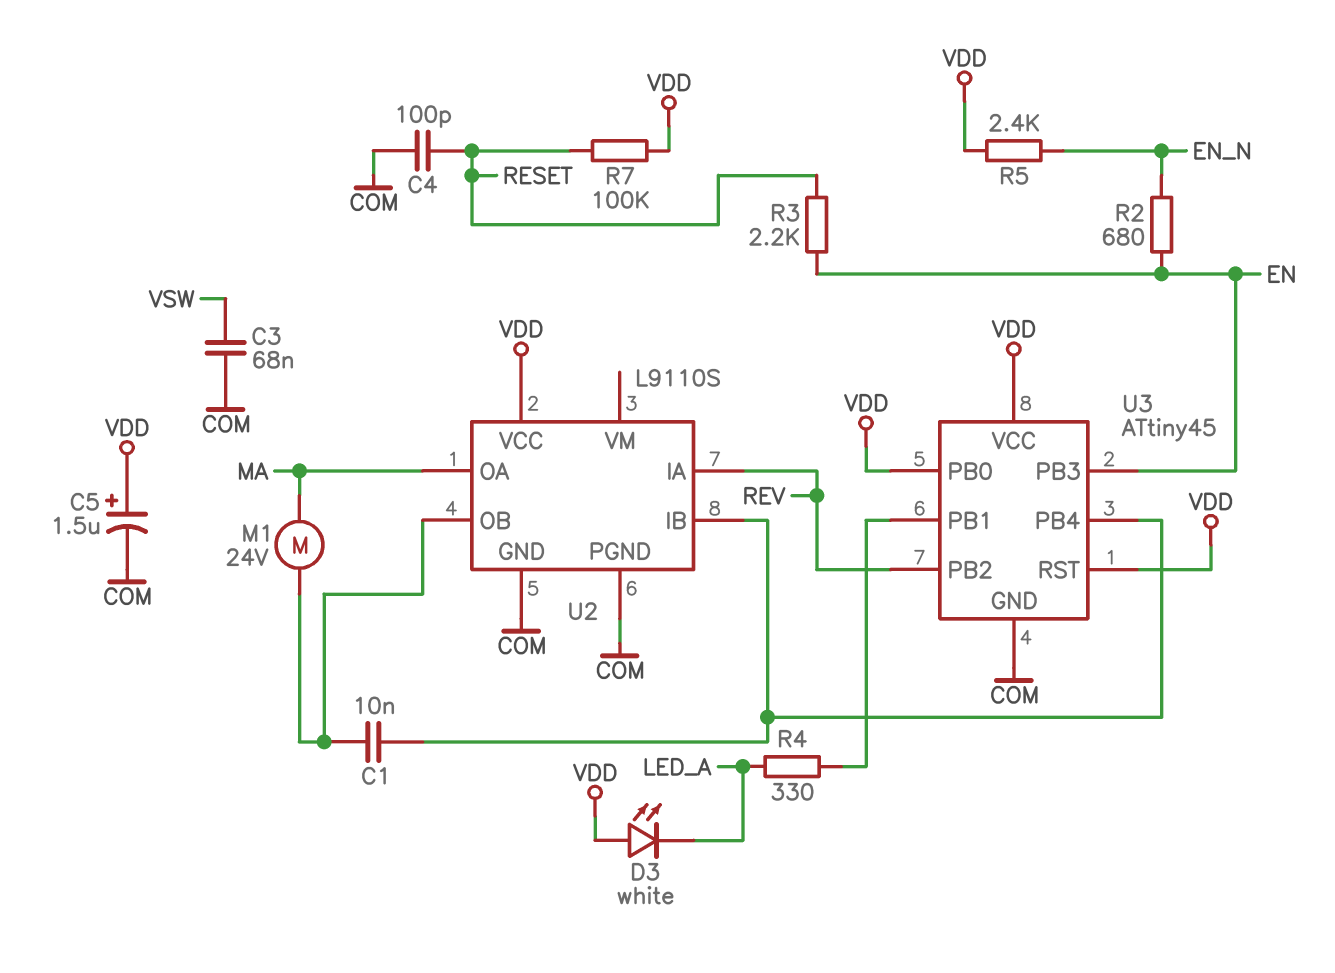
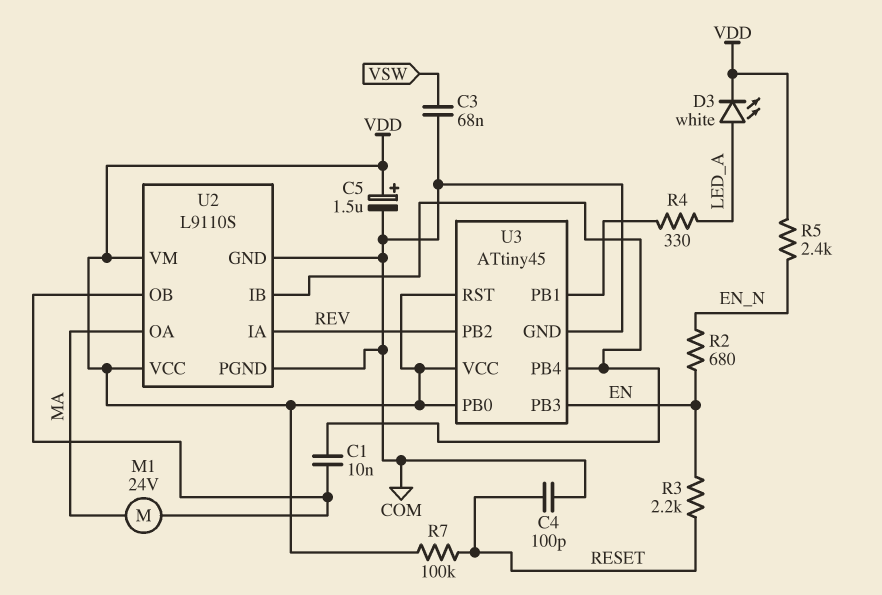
D3: LED white (A VDD, K LED_A) -> LED white (A LED_A, K VDD)
U2 pin VM: none -> VDD

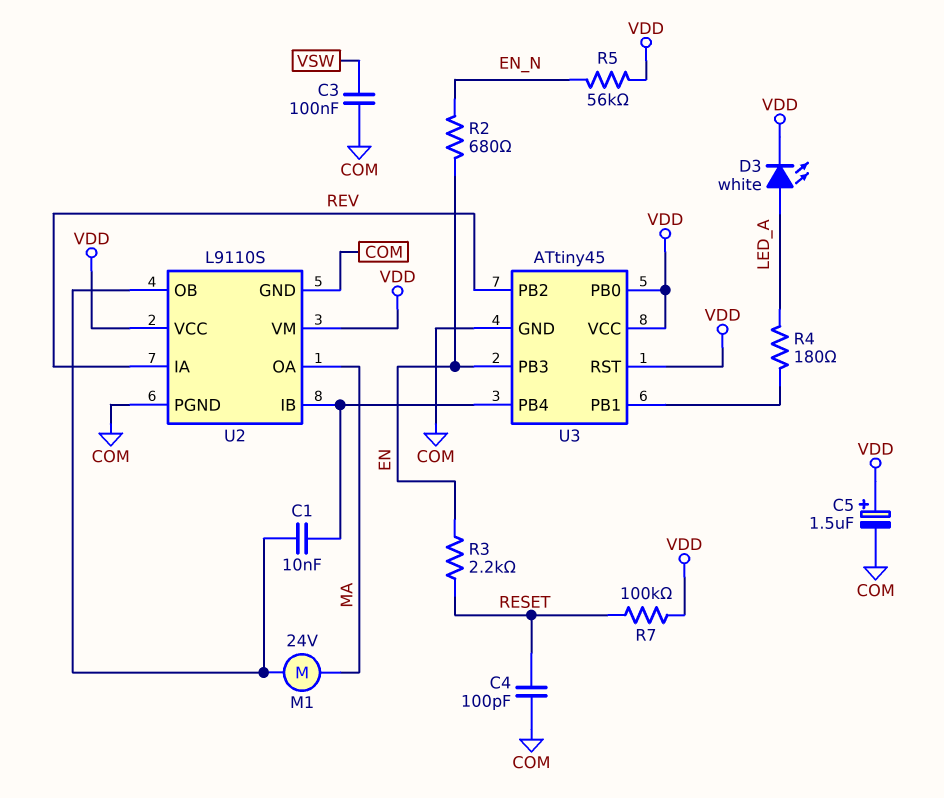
C3: 68nF (COM, VSW) -> 100nF (COM, VSW)
R4: 330 (LED_A, U3/PB1) -> 180 (LED_A, U3/PB1)
R5: 2.4k (EN_N, VDD) -> 56k (EN_N, VDD)

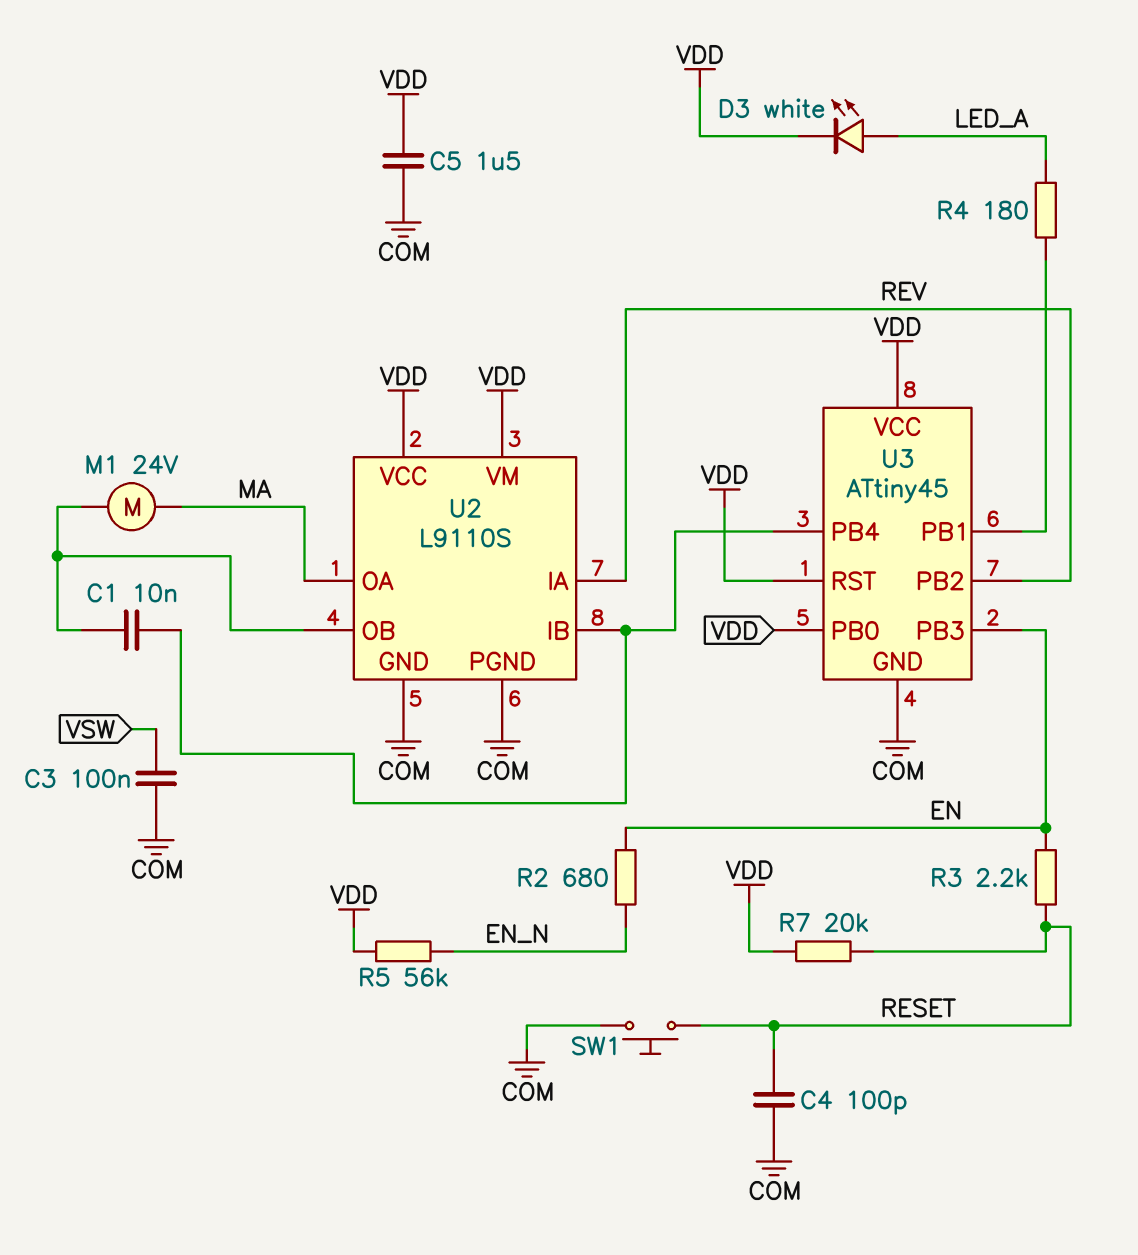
C5: 1.5uF (plus VDD, minus COM) -> 1.5uF (COM, VDD)
R7: 100k (RESET, VDD) -> 20k (RESET, VDD)
SW1: none -> button (COM, RESET)

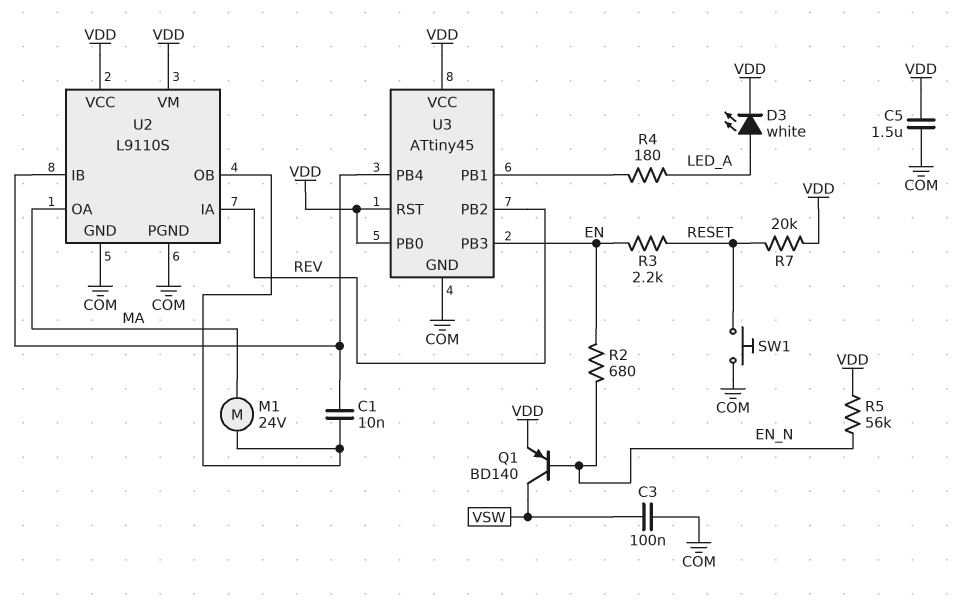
C4: 100pF (COM, RESET) -> none
Q1: none -> PNP BD140 (B EN_N, C VSW, E VDD)

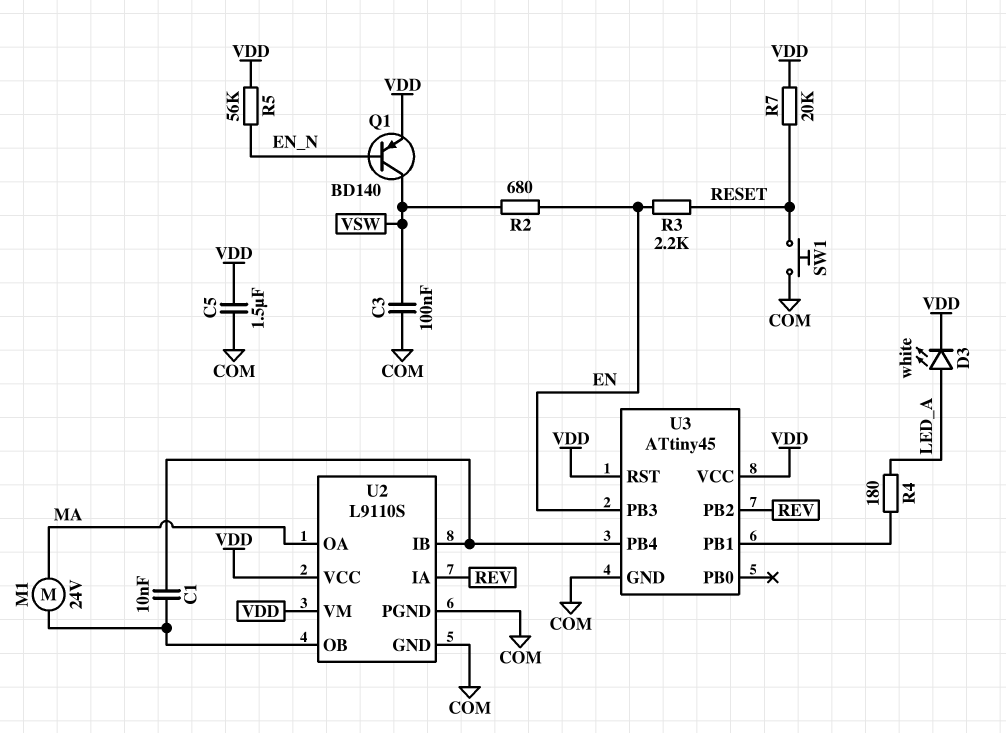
R2: 680 (EN, EN_N) -> 680 (EN, VSW)
U3 pin PB0: VDD -> none

